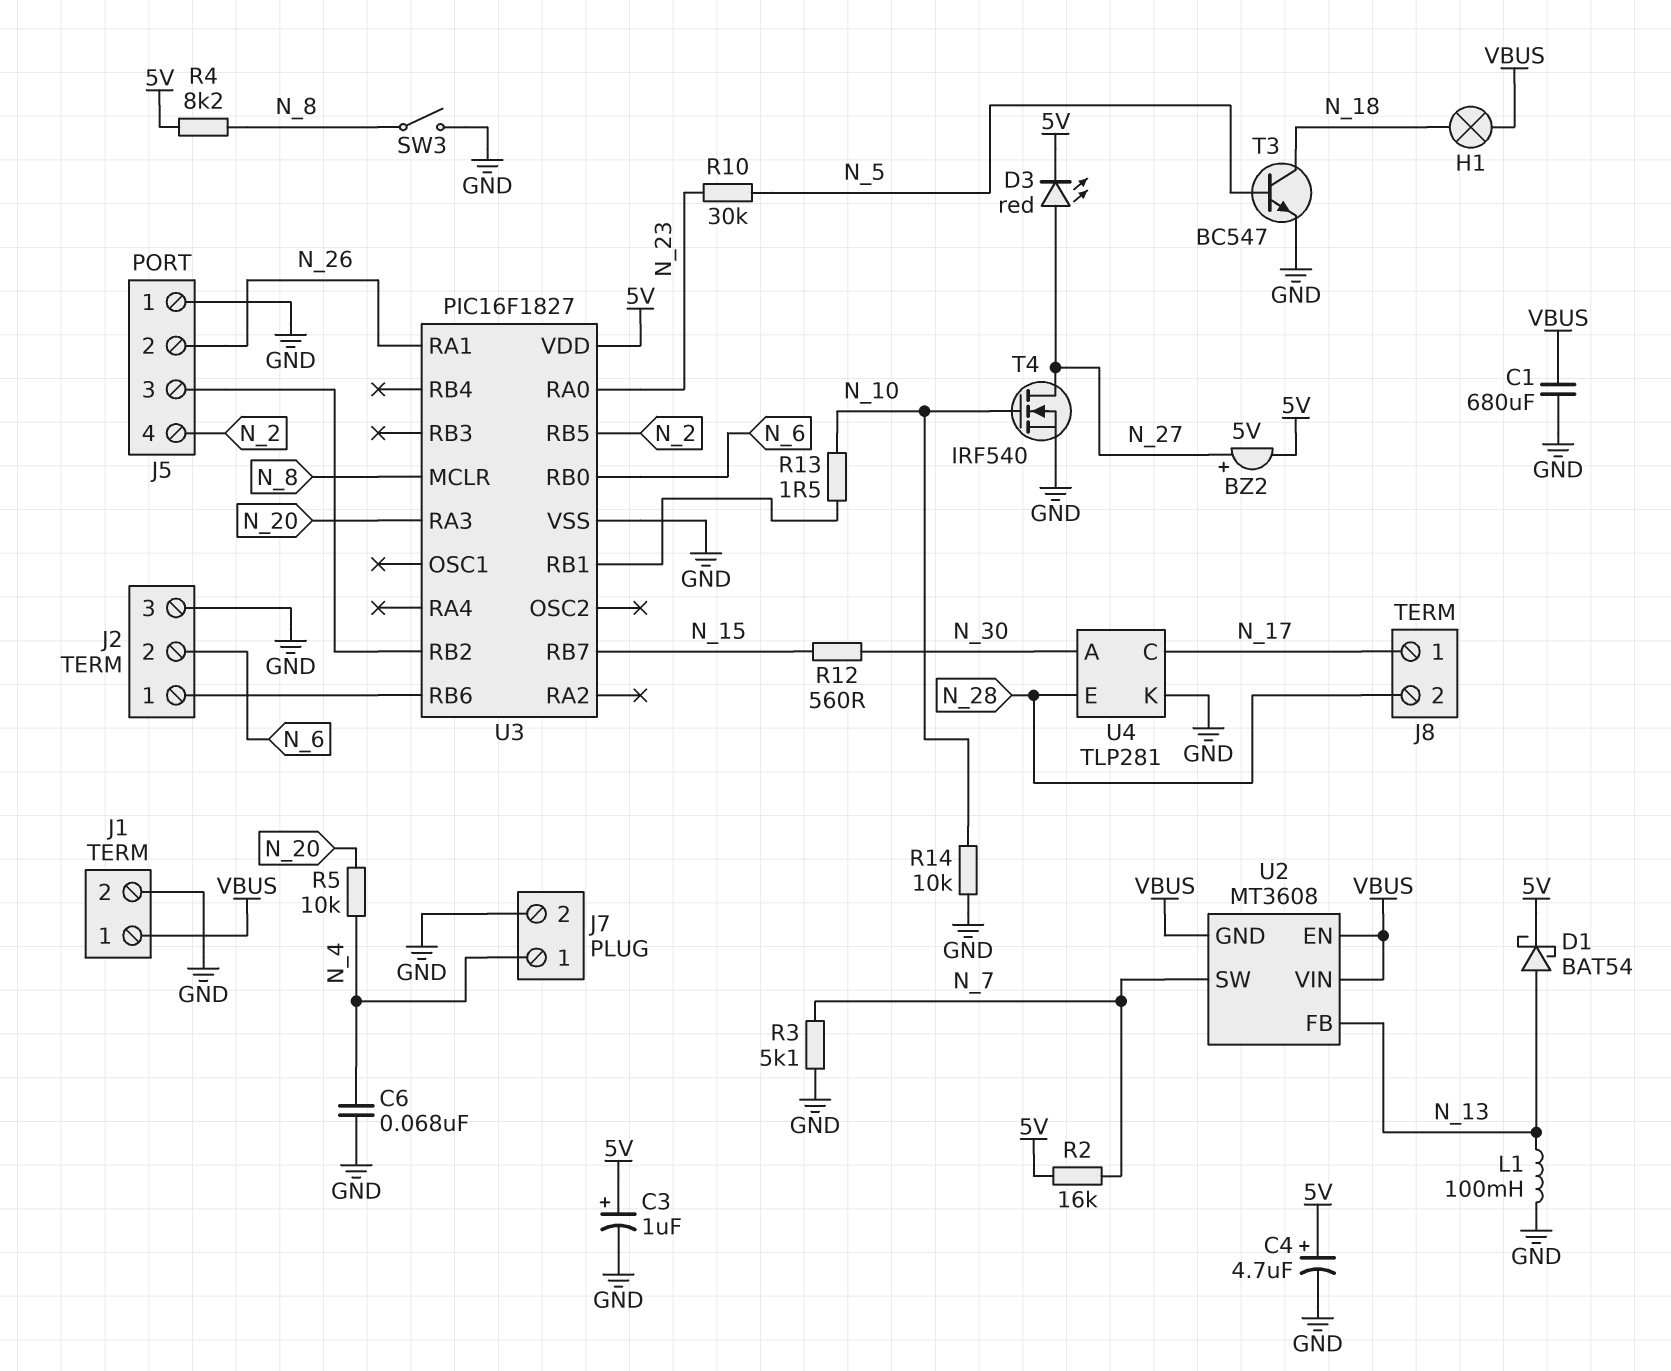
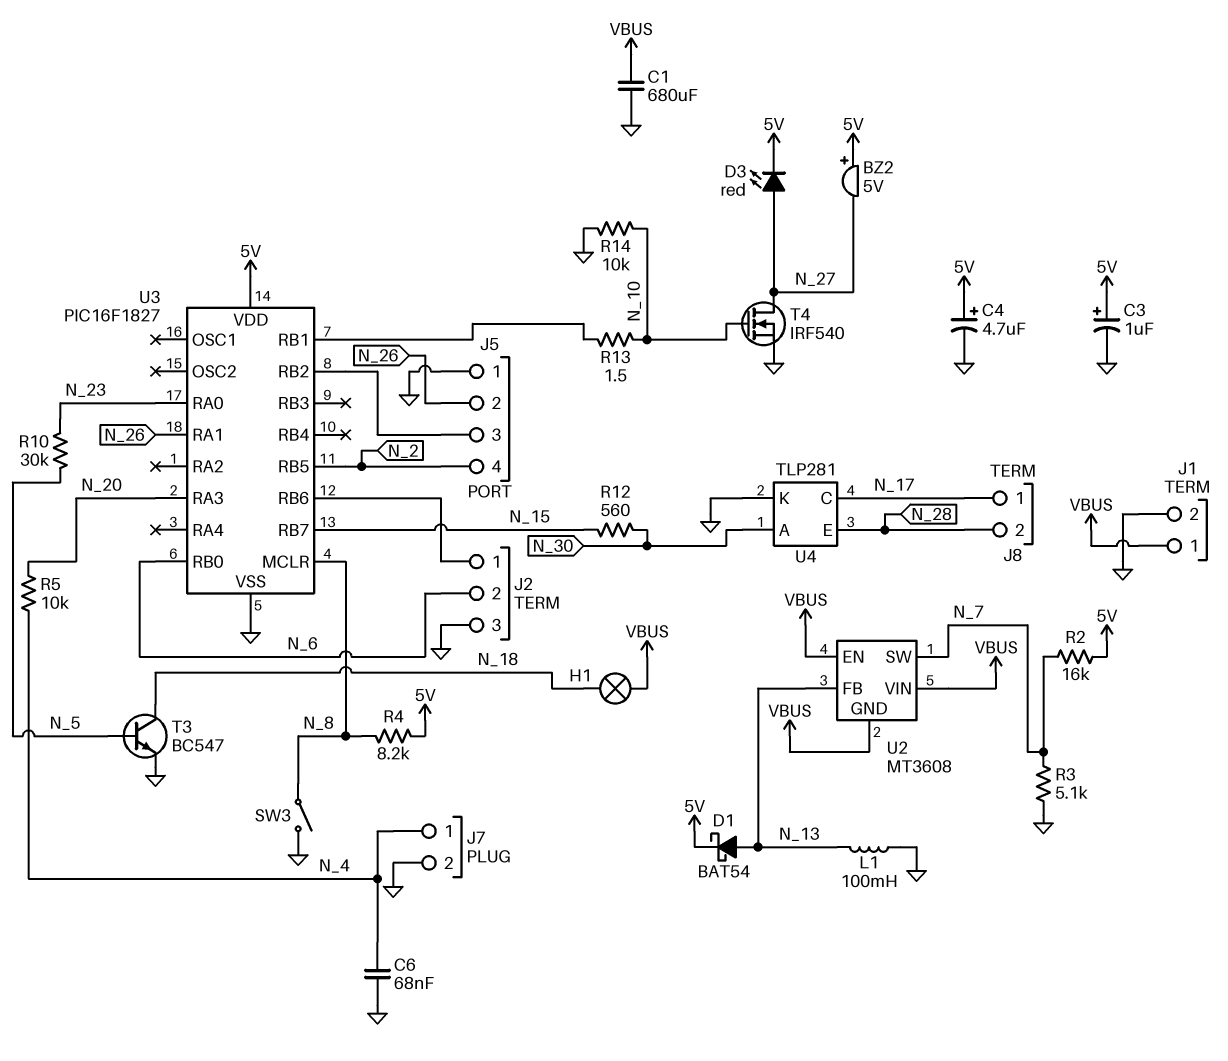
BZ2: buzzer 5V (plus N_27, minus 5V) -> buzzer 5V (plus 5V, minus N_27)

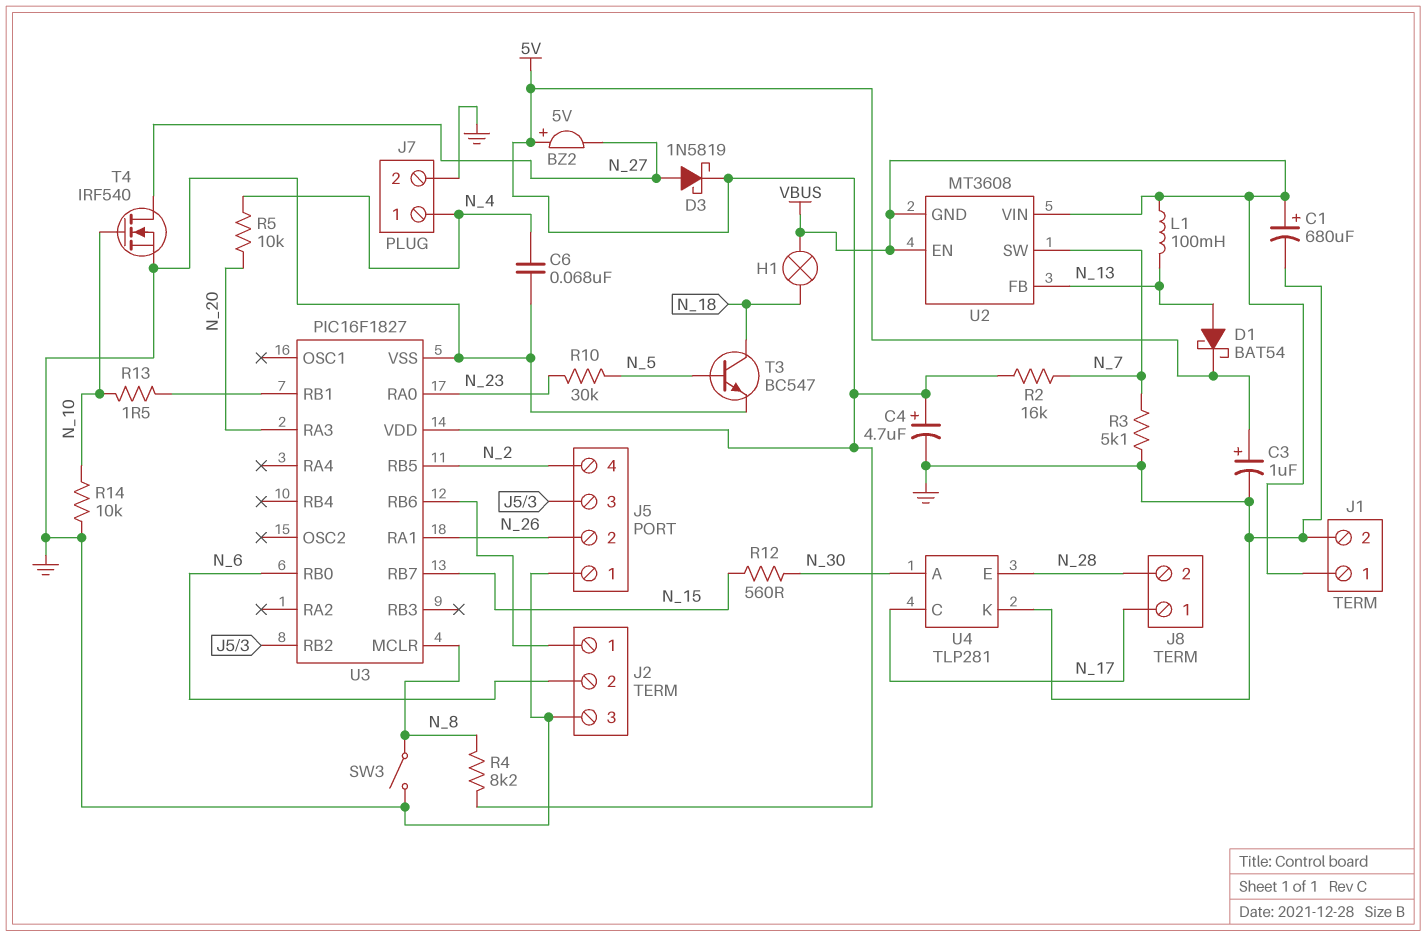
C1: 680uF (GND, VBUS) -> 680uF (plus VBUS, minus GND)
D3: LED red (A N_27, K 5V) -> schottky 1N5819 (A N_27, K 5V)
L1: 100mH (GND, N_13) -> 100mH (N_13, VBUS)

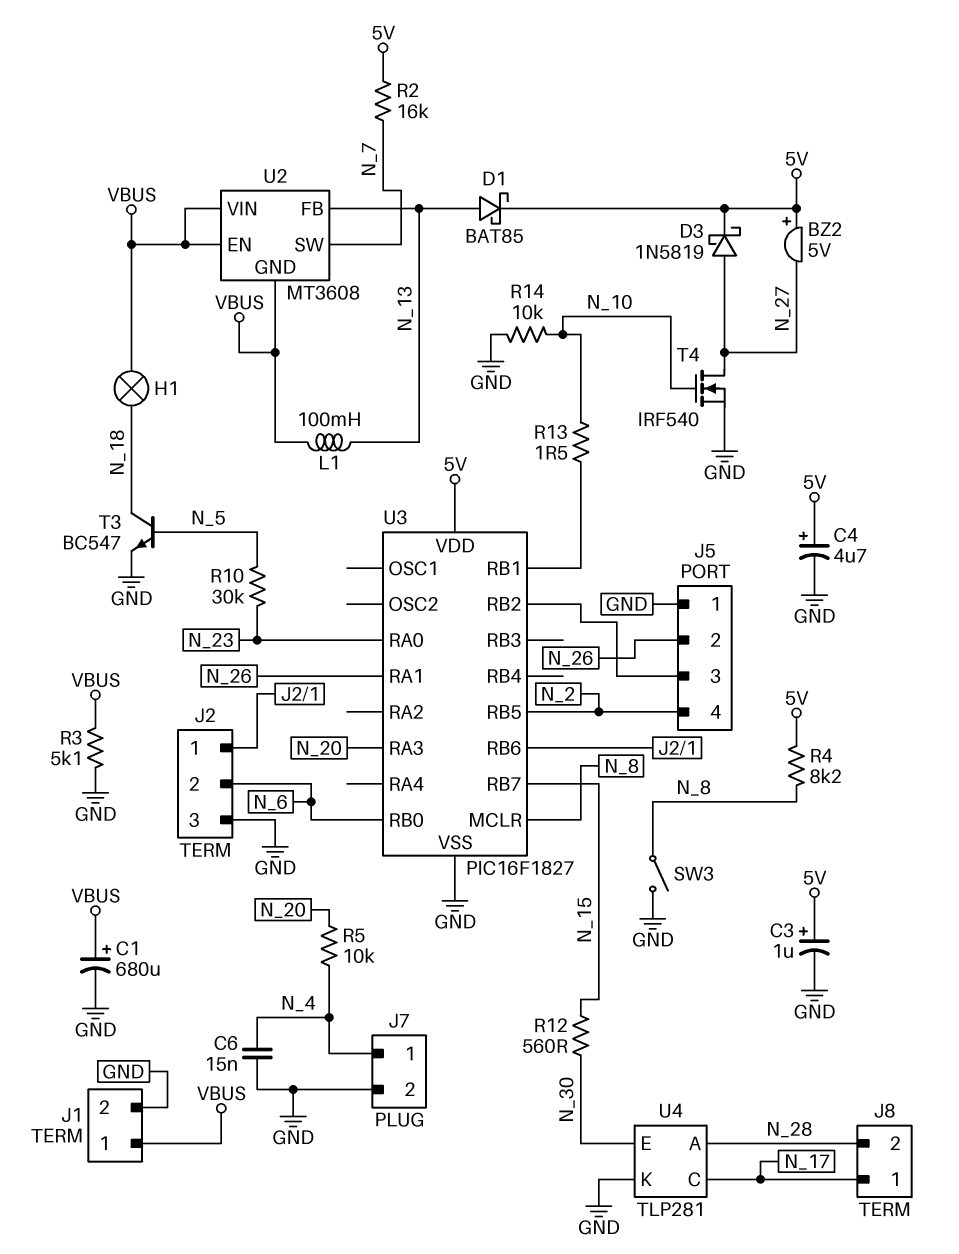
C6: 68nF (GND, N_4) -> 15nF (GND, N_4)
D1: schottky BAT54 (A N_13, K 5V) -> schottky BAT85 (A N_13, K 5V)
R3: 5.1k (GND, N_7) -> 5.1k (GND, VBUS)
U4 pin A: N_30 -> N_28
U4 pin E: N_28 -> N_30

